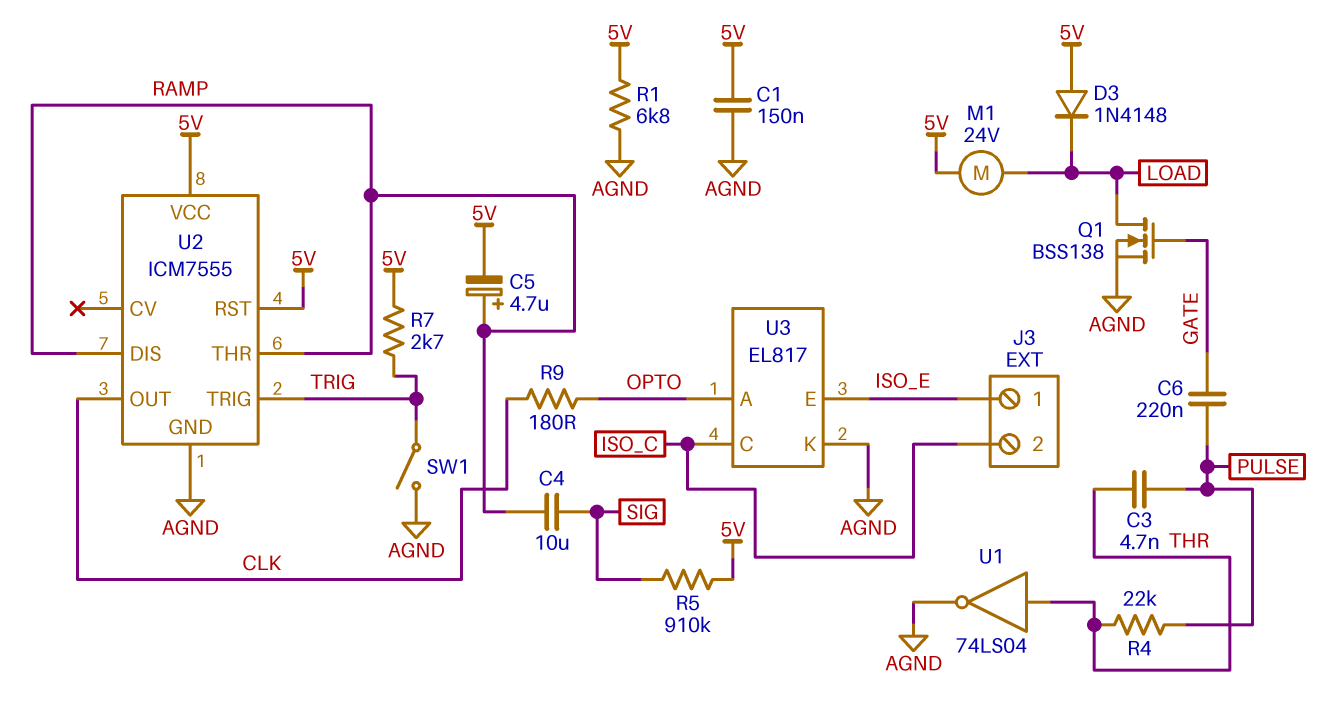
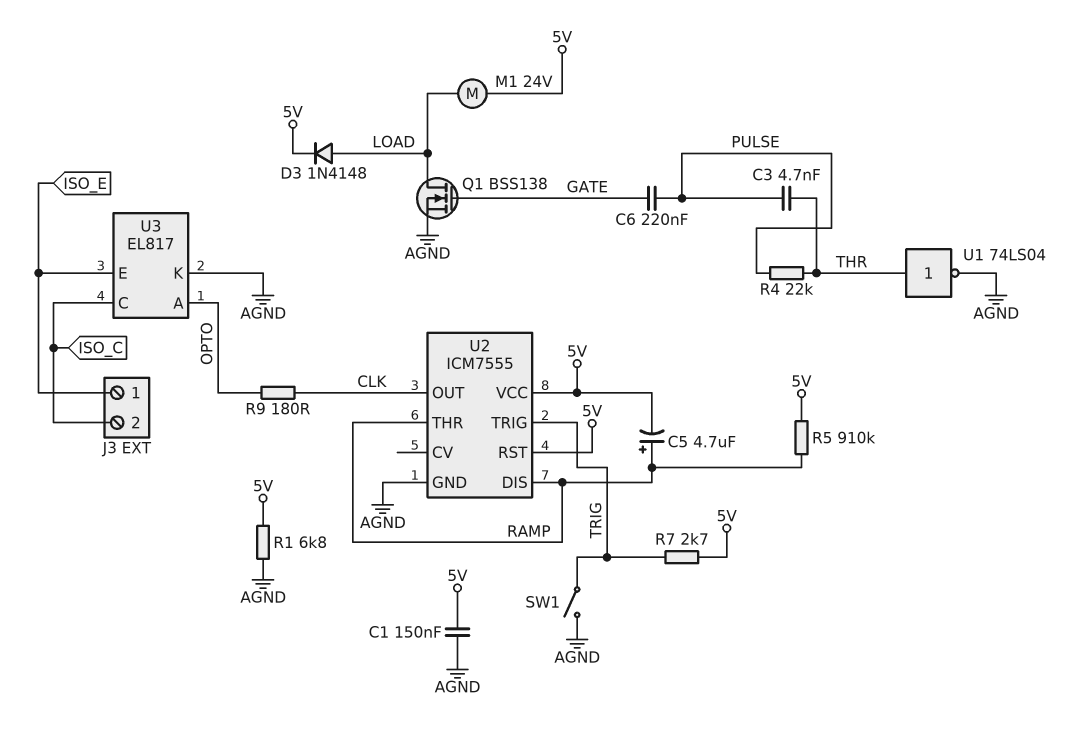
C4: 10uF (RAMP, SIG) -> none
D3: diode 1N4148 (A 5V, K LOAD) -> diode 1N4148 (A LOAD, K 5V)
R5: 910k (5V, SIG) -> 910k (5V, RAMP)

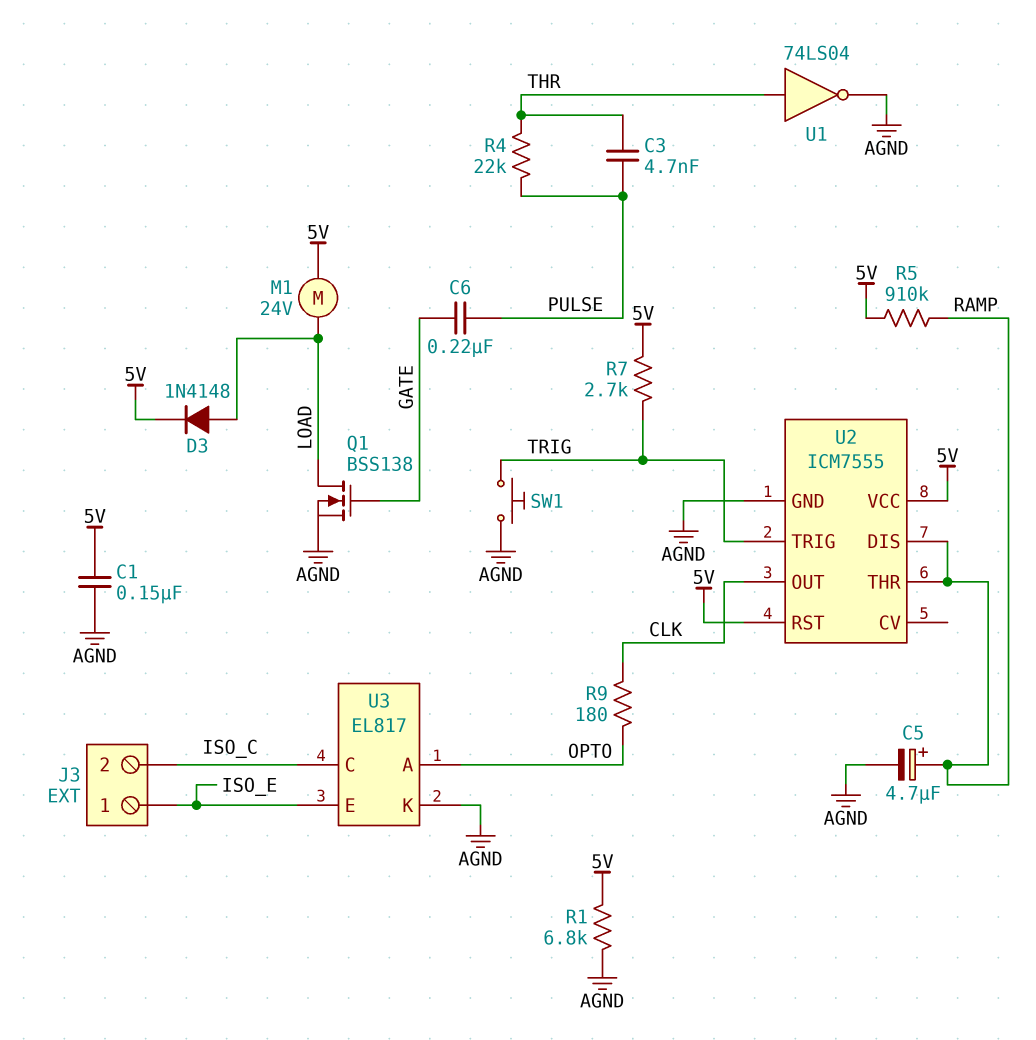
C5: 4.7uF (plus RAMP, minus 5V) -> 4.7uF (plus RAMP, minus AGND)
SW1: switch (AGND, TRIG) -> button (AGND, TRIG)

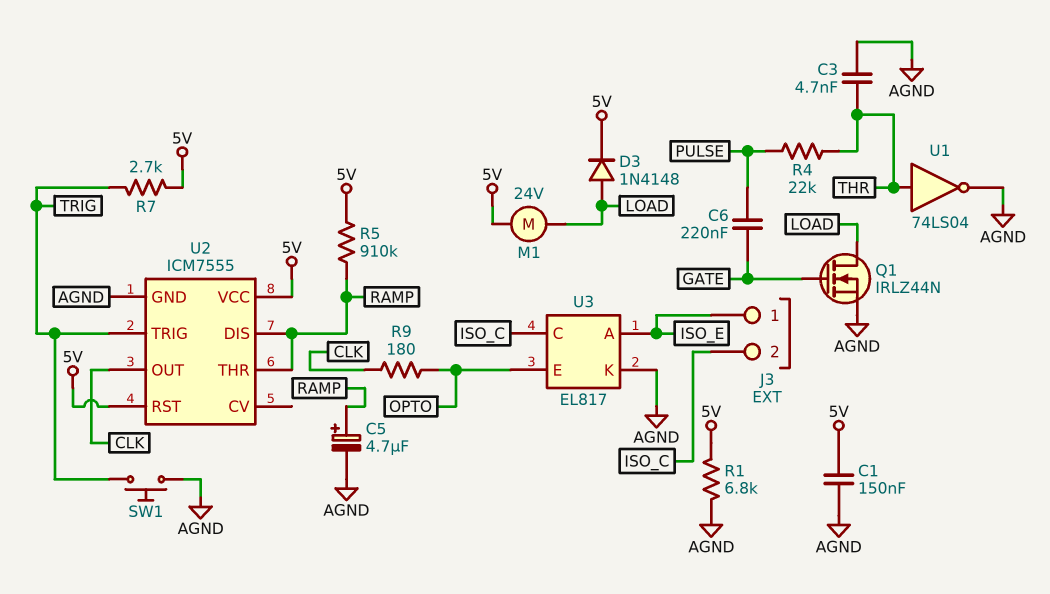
C3: 4.7nF (PULSE, THR) -> 4.7nF (AGND, THR)
Q1: NMOS BSS138 (G GATE, D LOAD, S AGND) -> NMOS IRLZ44N (G GATE, D LOAD, S AGND)
U3 pin A: OPTO -> ISO_E
U3 pin E: ISO_E -> OPTO

